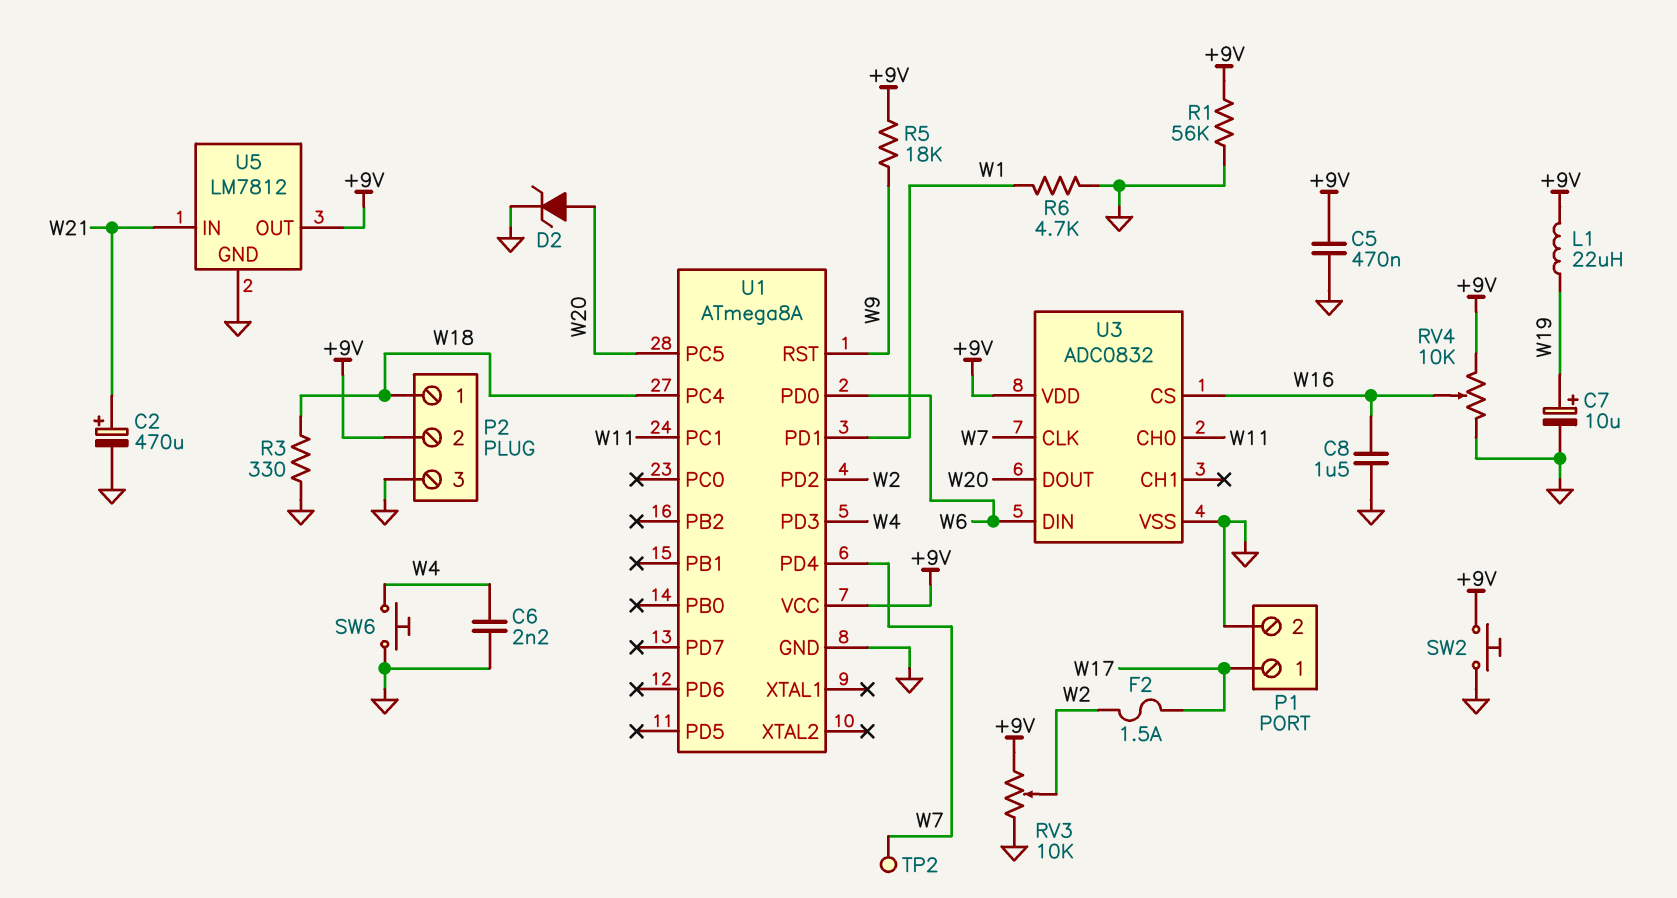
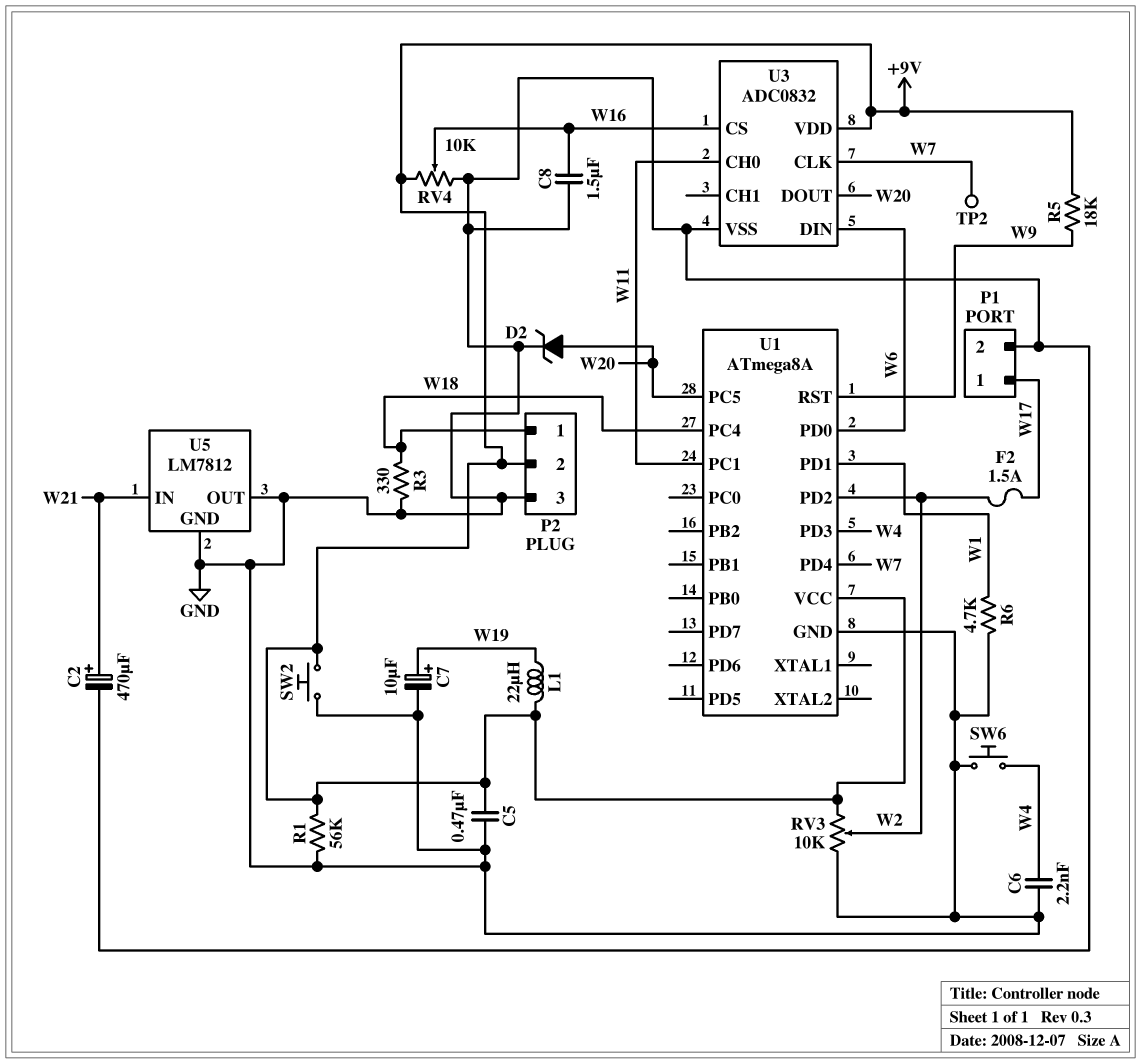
U5 pin OUT: +9V -> GND

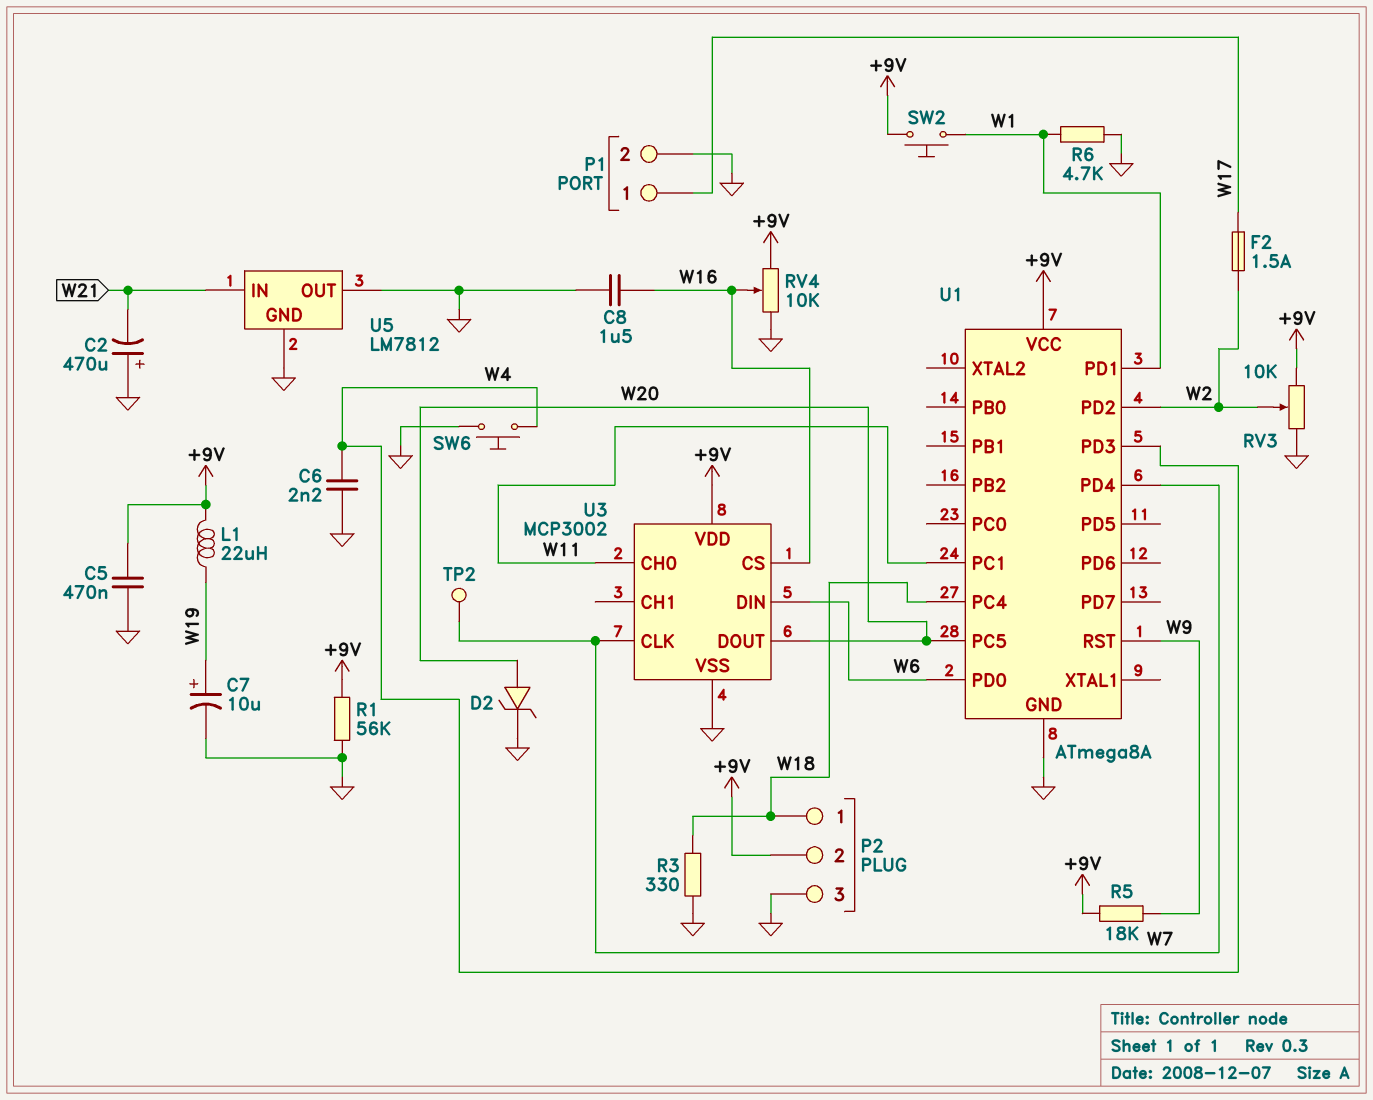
C2: 470uF (plus W21, minus GND) -> 470uF (plus GND, minus W21)
SW2: button (+9V, GND) -> button (+9V, W1)
U3: ADC0832 -> MCP3002

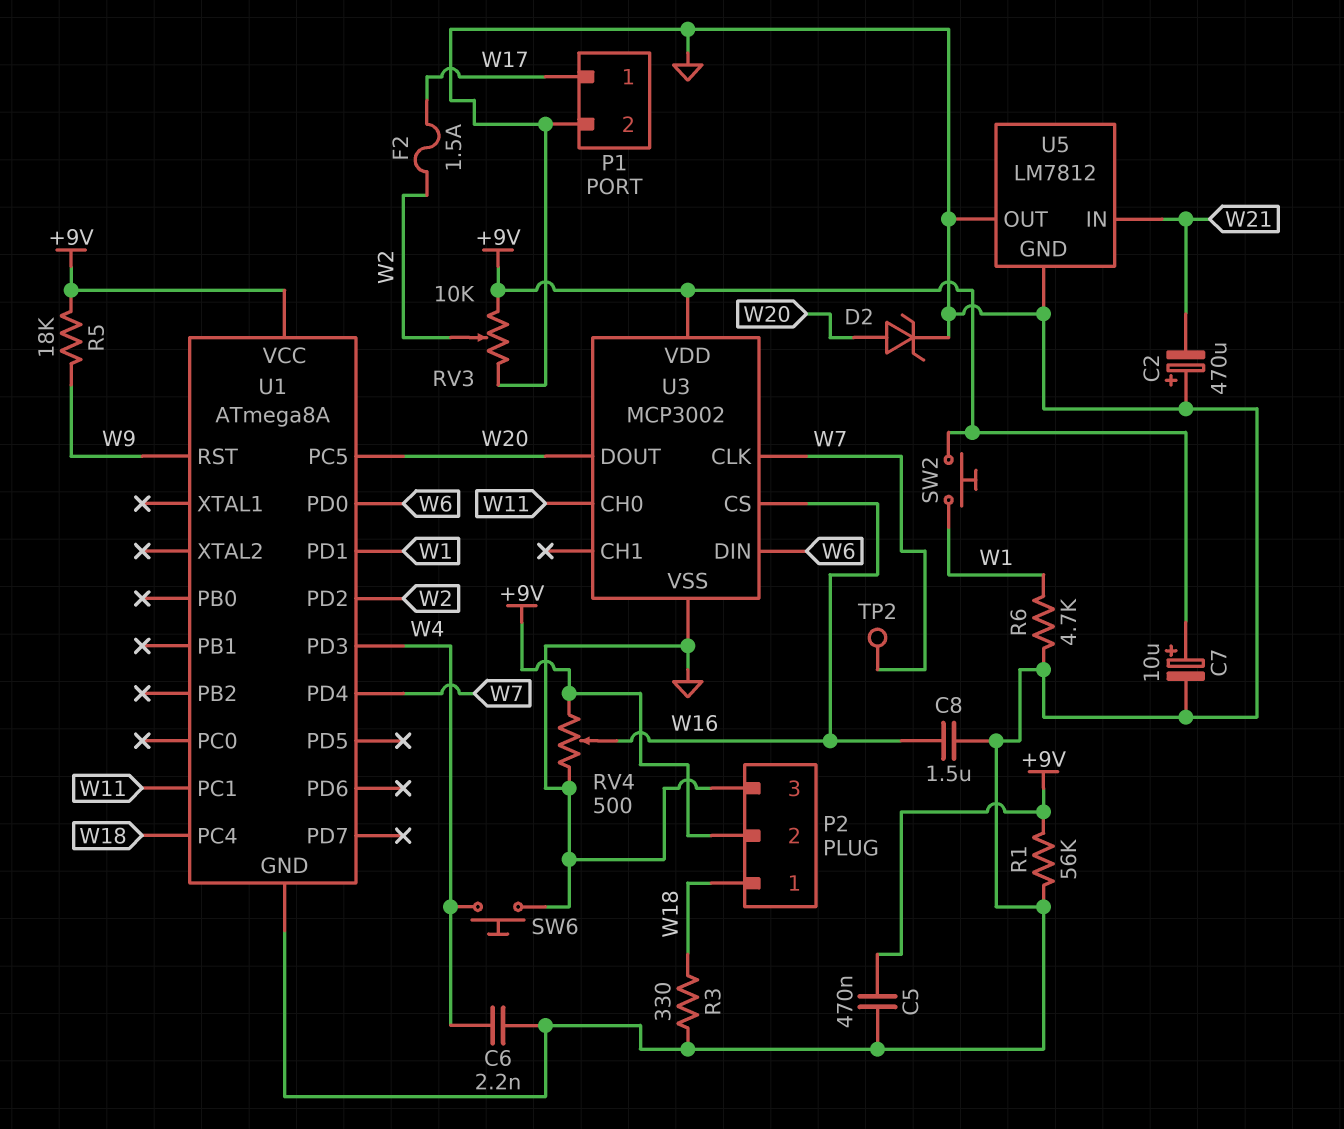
C7: 10uF (plus W19, minus GND) -> 10uF (plus +9V, minus GND)
L1: 22uH (+9V, W19) -> none
RV4: 10k (+9V, GND, wiper W16) -> 500 (+9V, GND, wiper W16)

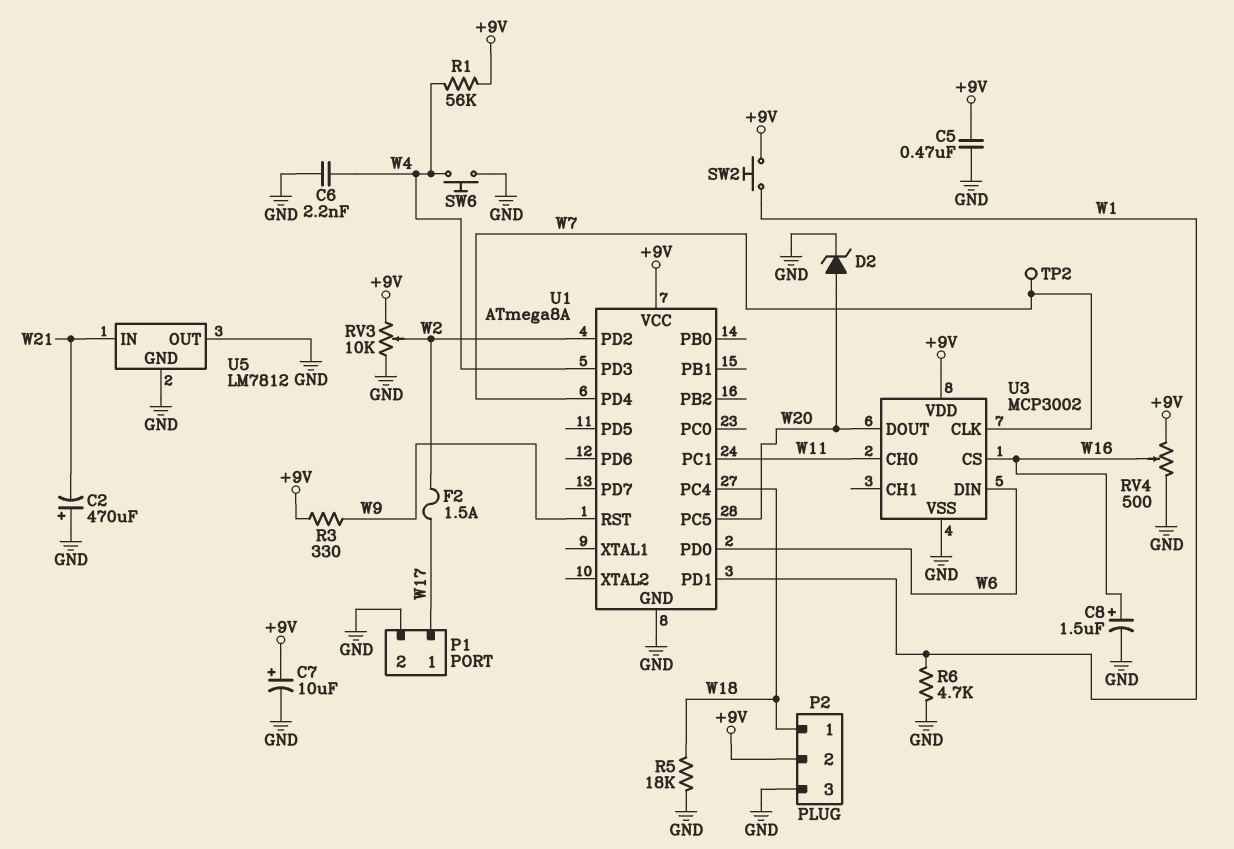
C8: 1.5uF (GND, W16) -> 1.5uF (plus W16, minus GND)
R1: 56k (+9V, GND) -> 56k (+9V, W4)
R3: 330 (GND, W18) -> 330 (+9V, W9)
R5: 18k (+9V, W9) -> 18k (GND, W18)

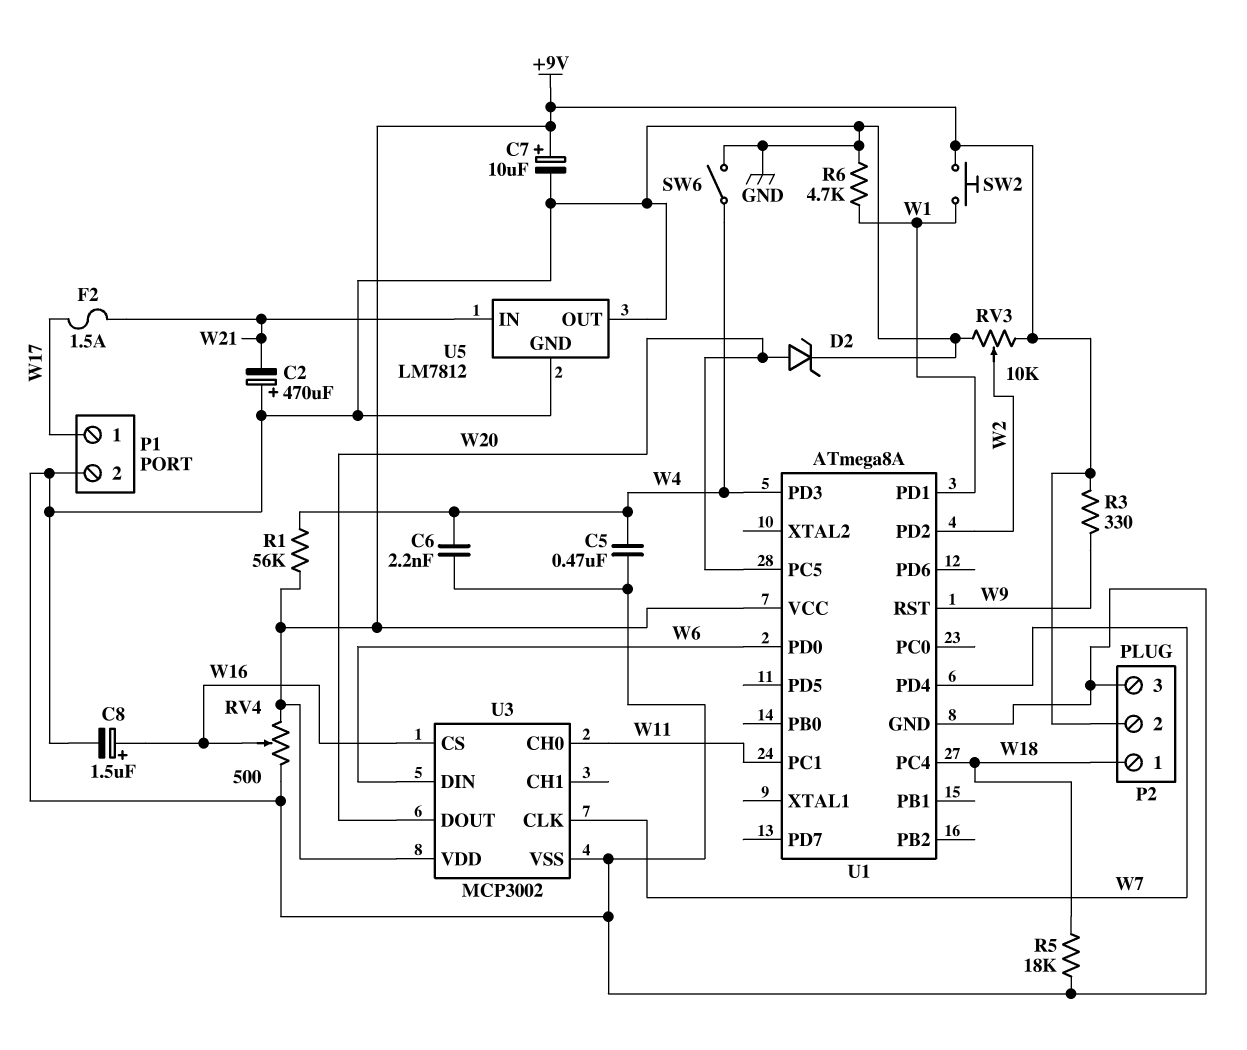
C5: 470nF (+9V, GND) -> 470nF (GND, W4)
F2: 1.5A (W2, W17) -> 1.5A (W17, W21)
SW6: button (GND, W4) -> switch (GND, W4)
TP2: test point (W7) -> none

